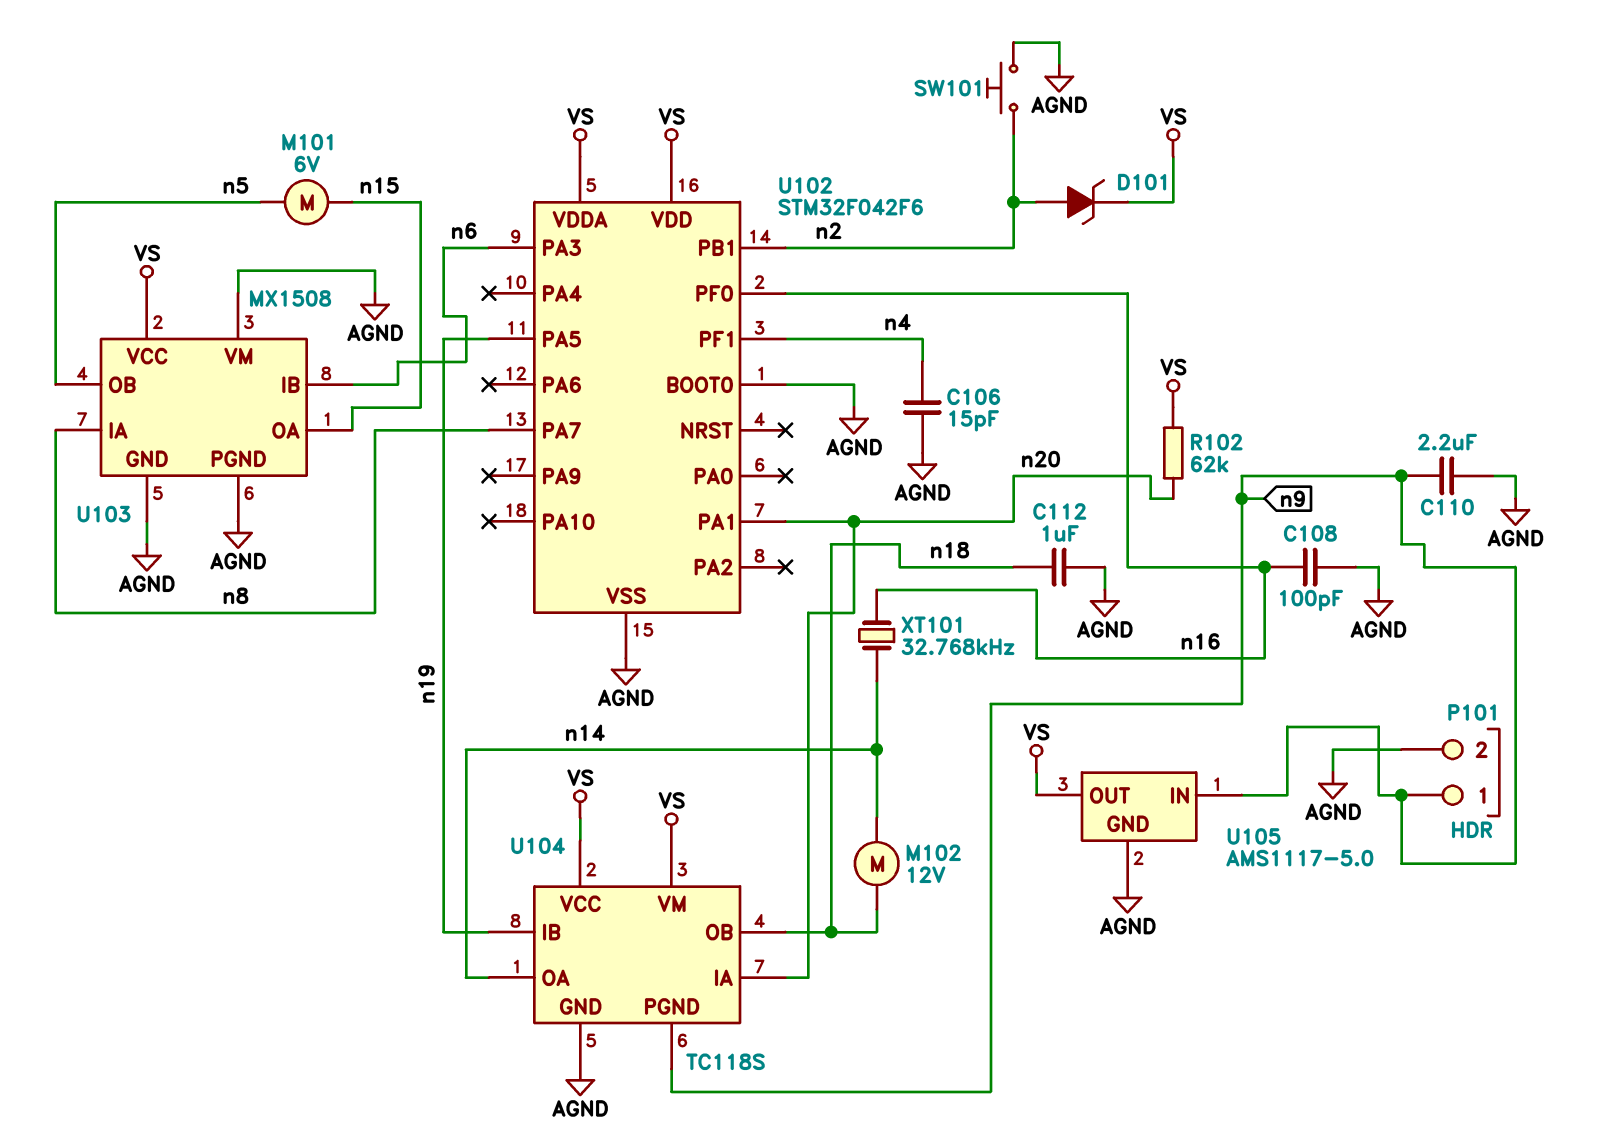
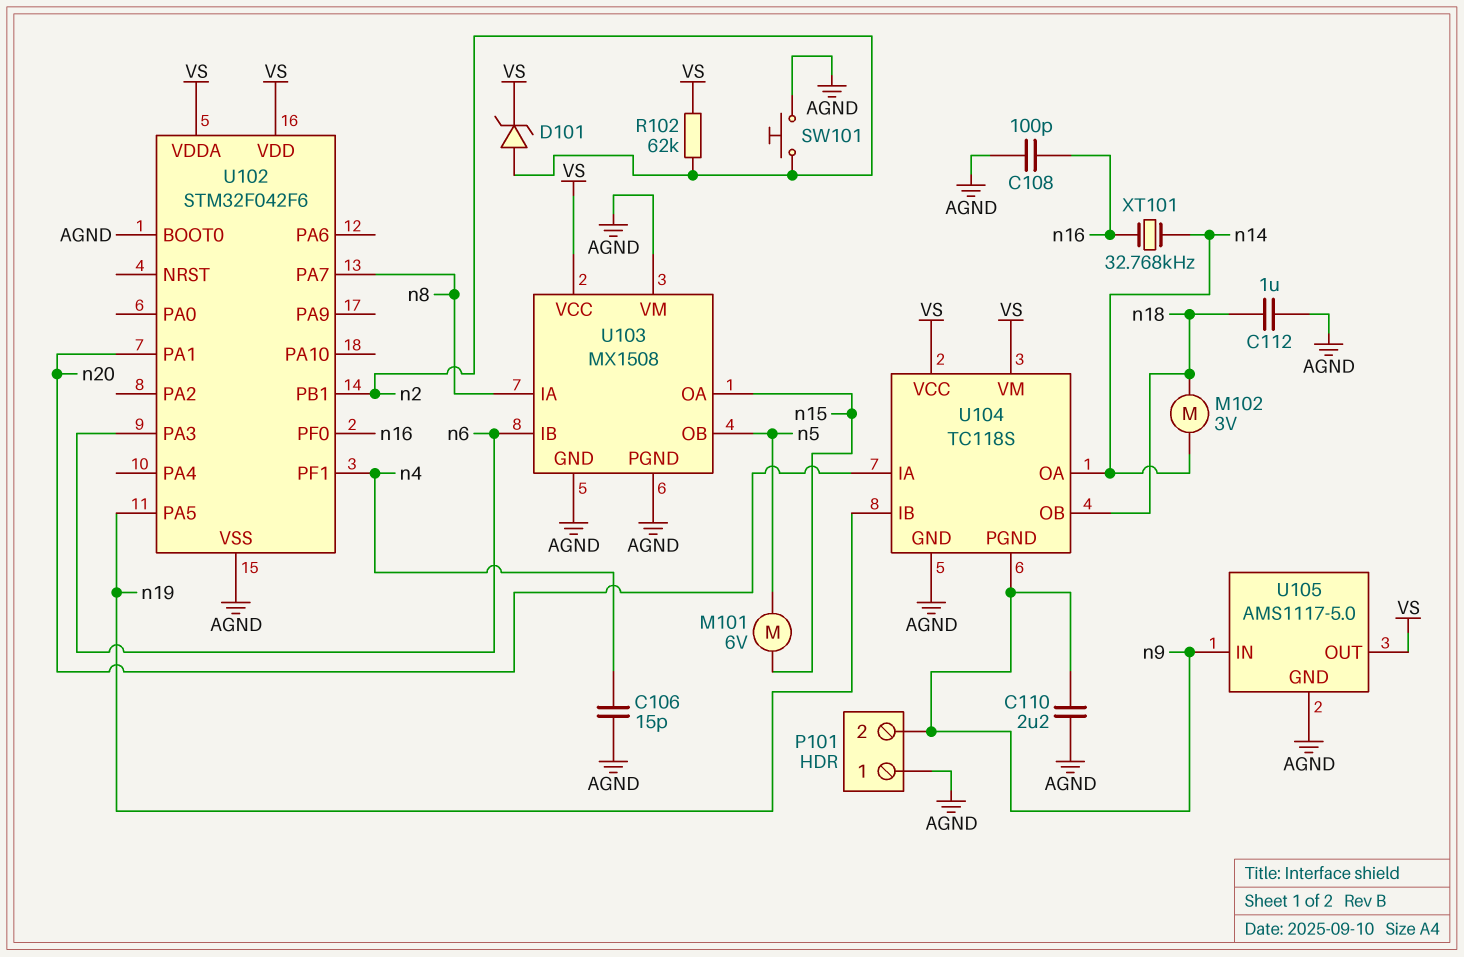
M102: motor 12V (n14, n18) -> motor 3V (n14, n18)
P101 pin 1: n9 -> AGND
P101 pin 2: AGND -> n9
R102: 62k (VS, n20) -> 62k (VS, n2)

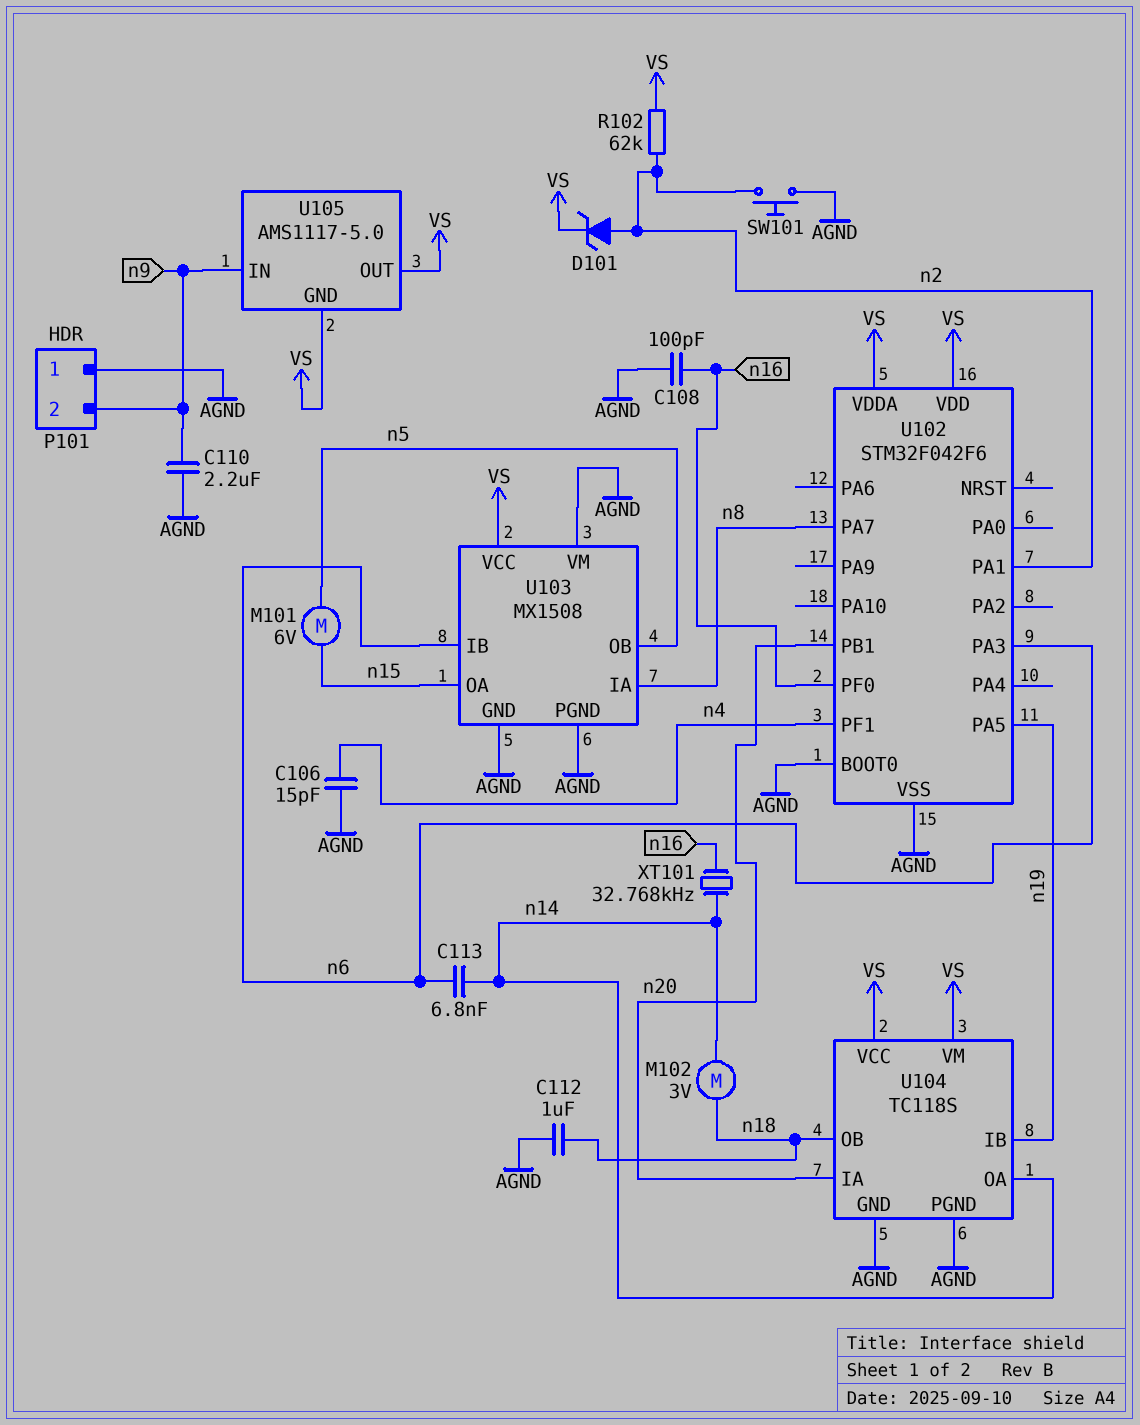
C113: none -> 6.8nF (n6, n14)
U102 pin PA1: n20 -> n2
U102 pin PB1: n2 -> n20
U104 pin PGND: n9 -> AGND
U105 pin GND: AGND -> VS

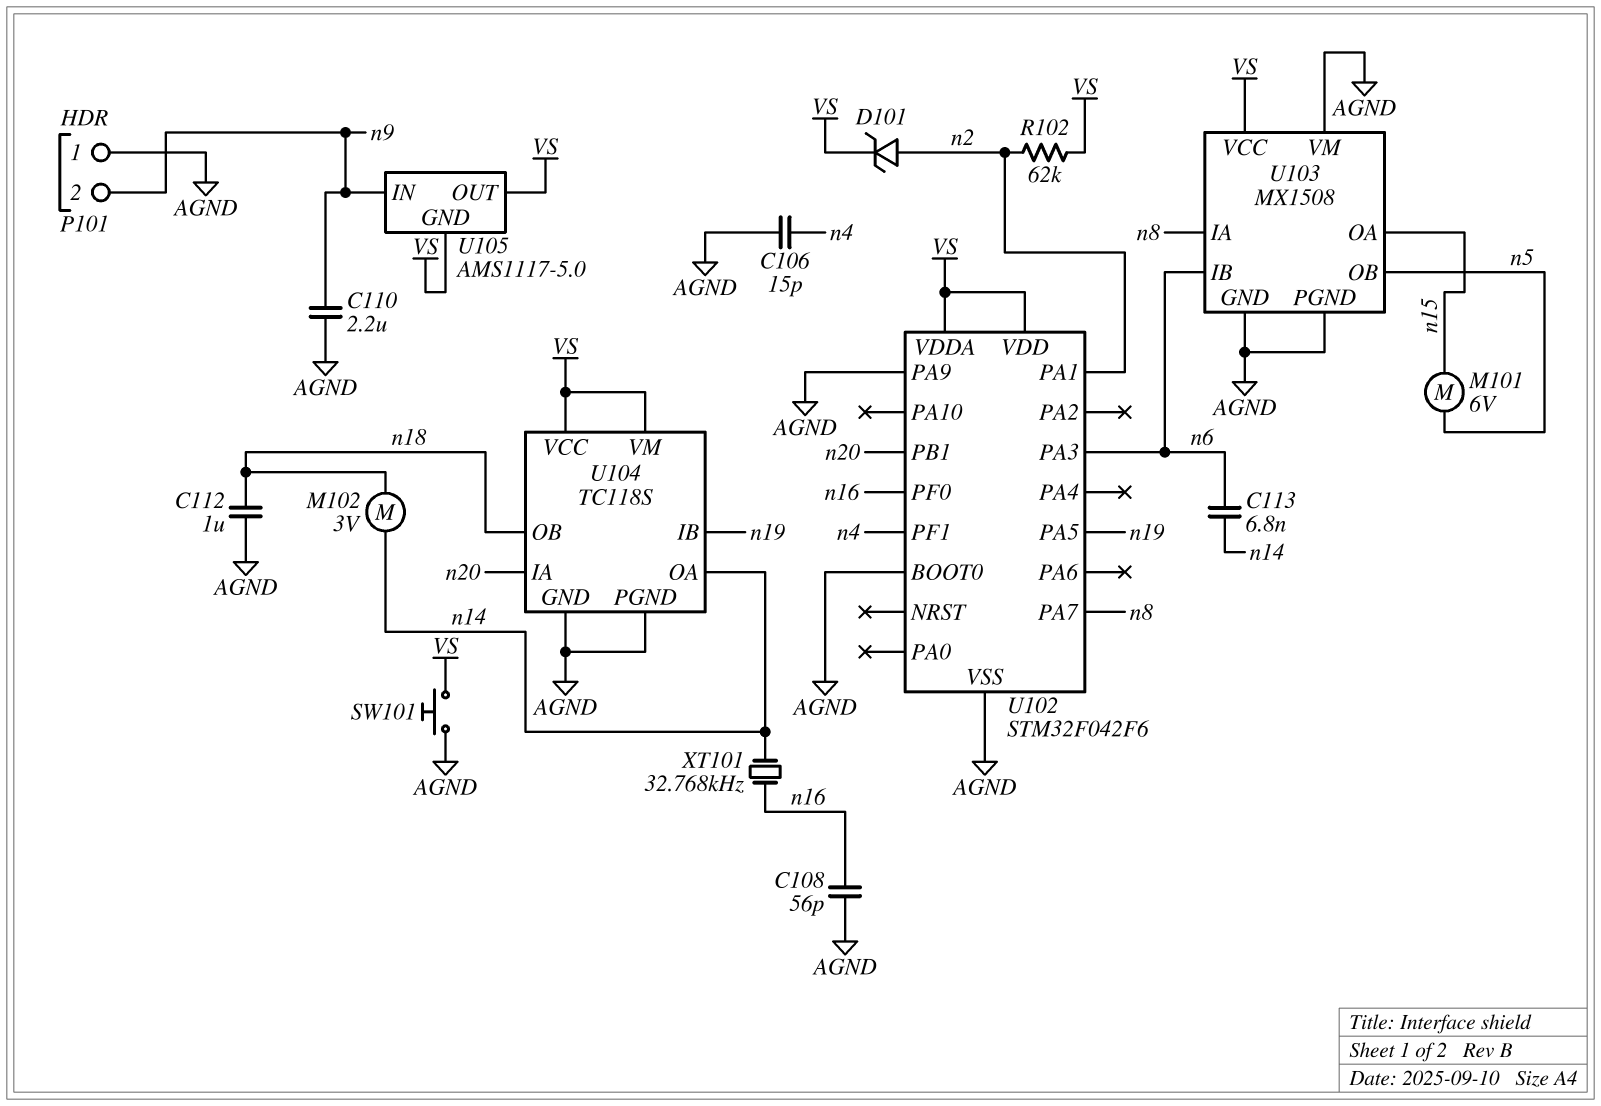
C108: 100pF (AGND, n16) -> 56pF (AGND, n16)
SW101: button (AGND, n2) -> button (AGND, VS)
U102 pin PA9: none -> AGND

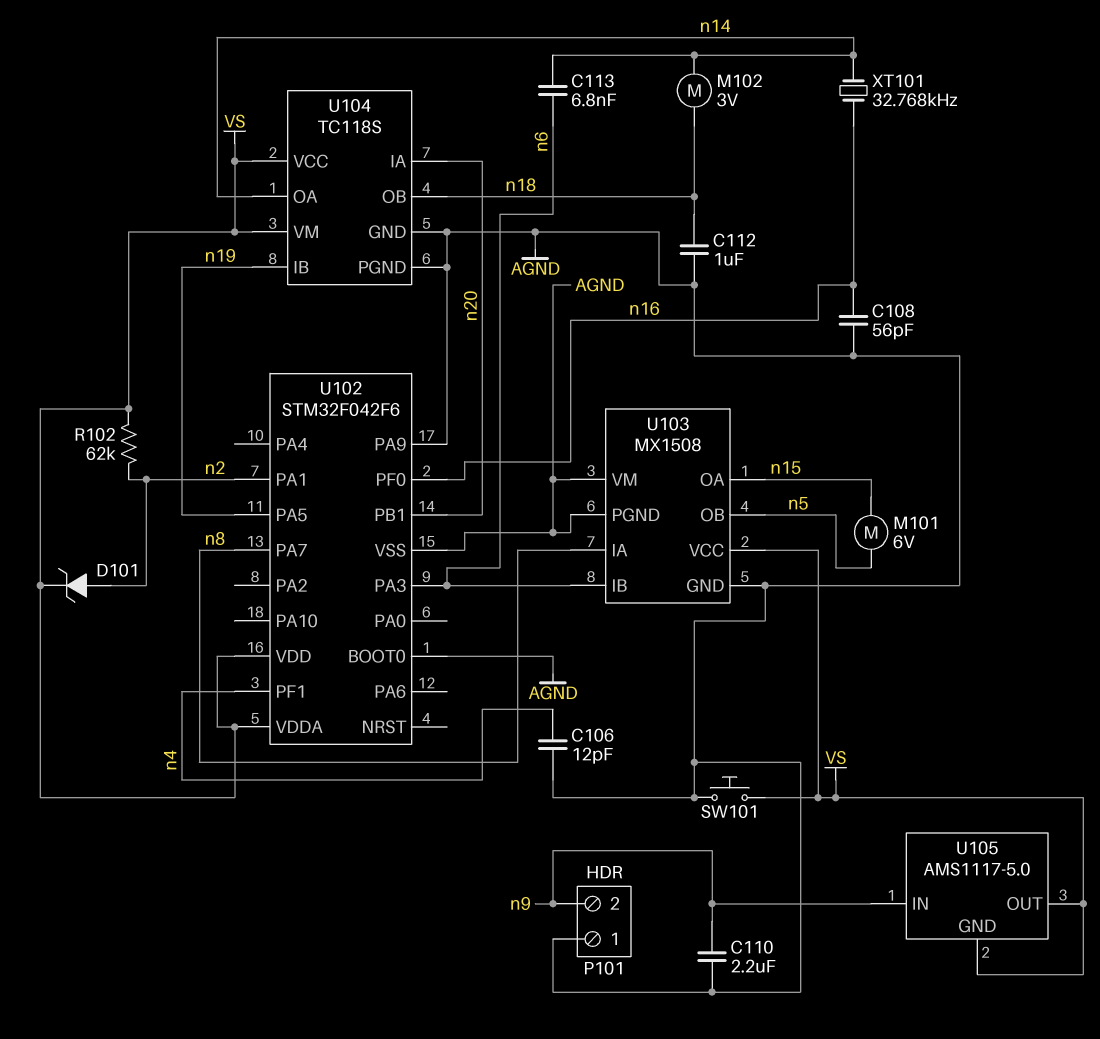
C106: 15pF (AGND, n4) -> 12pF (AGND, n4)

